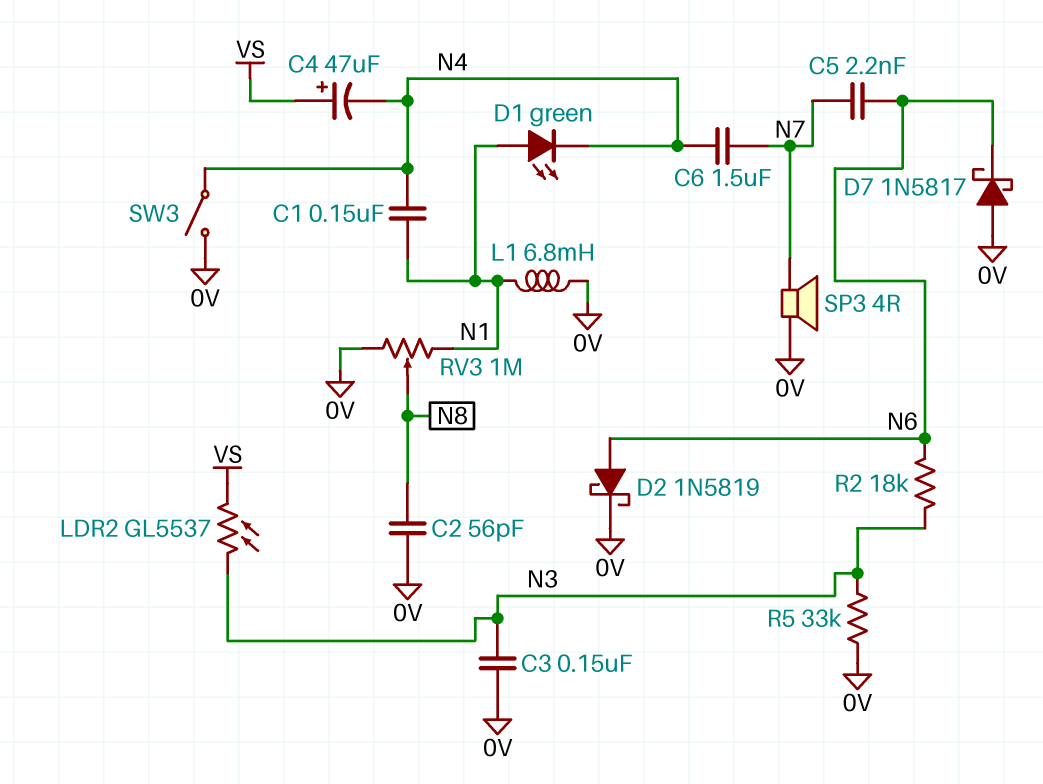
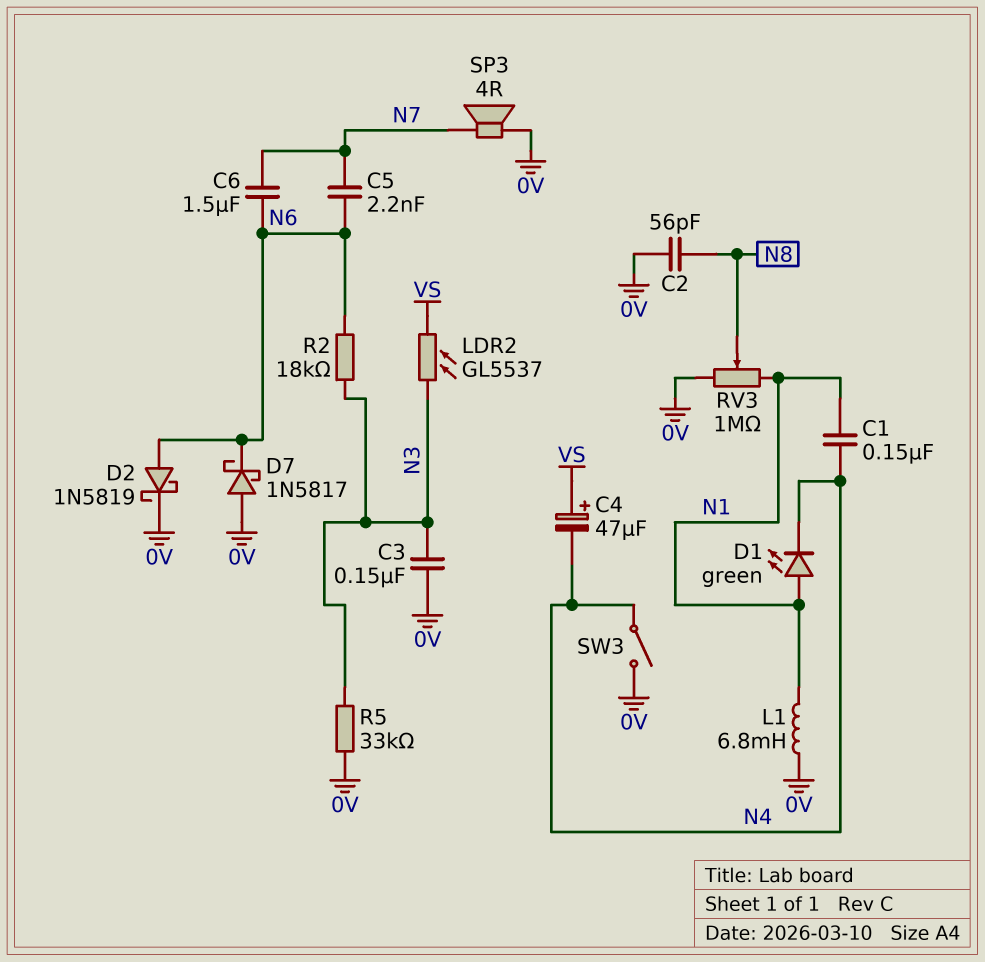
C6: 1.5uF (N4, N7) -> 1.5uF (N6, N7)

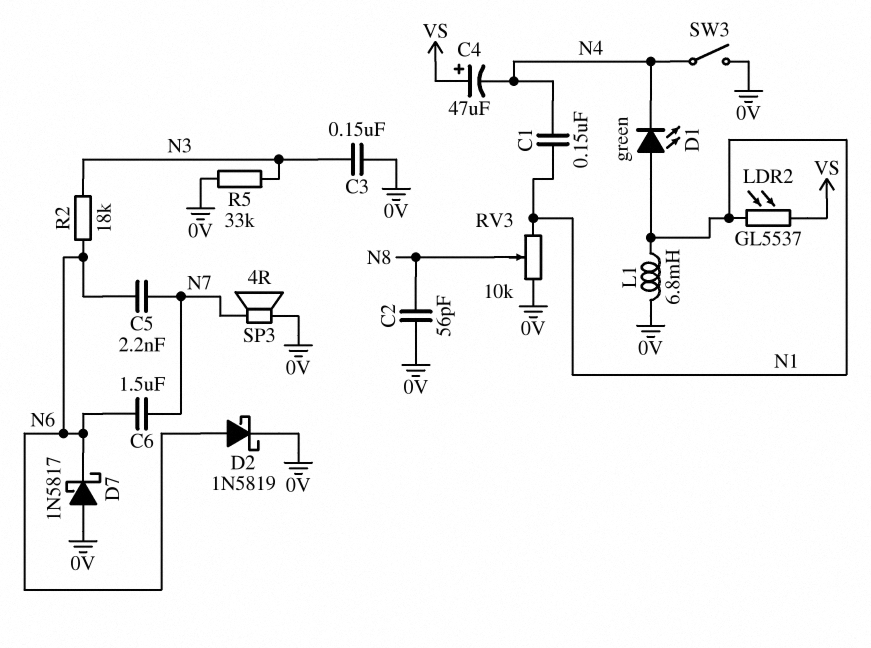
LDR2: GL5537 (N3, VS) -> GL5537 (N1, VS)
RV3: 1M (0V, N1, wiper N8) -> 10k (0V, N1, wiper N8)

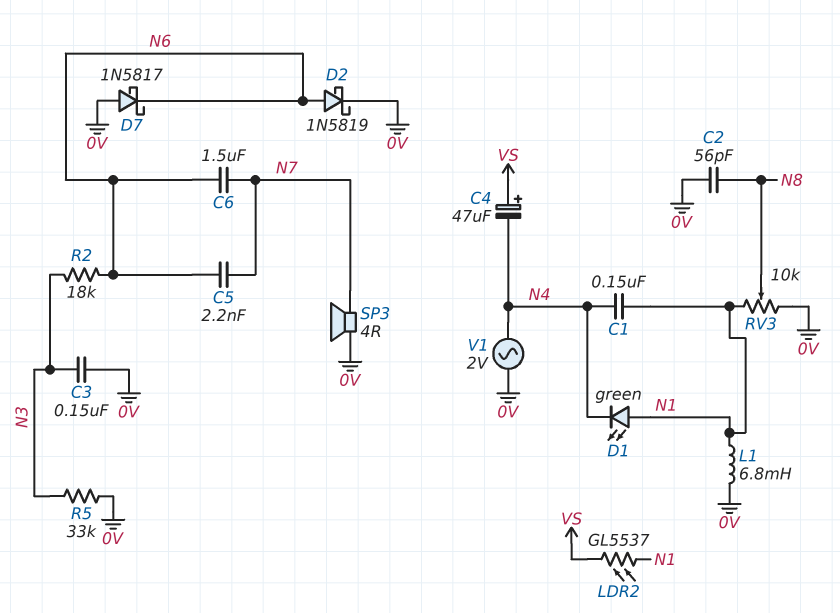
SW3: switch (0V, N4) -> none
V1: none -> AC 2V (0V, N4)

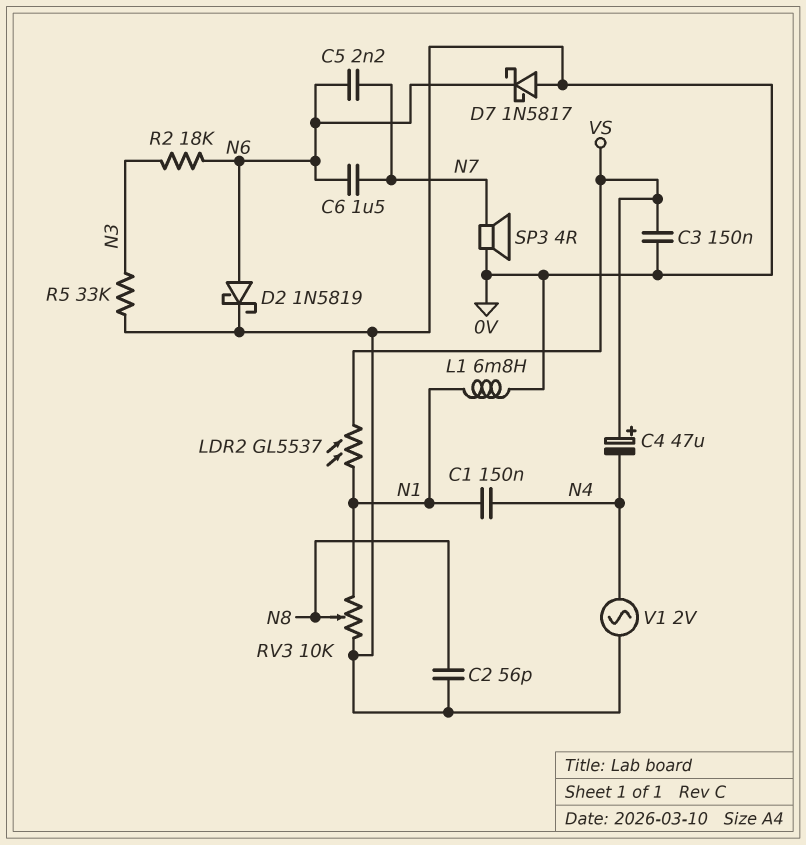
C3: 150nF (0V, N3) -> 150nF (0V, VS)
D1: LED green (A N1, K N4) -> none

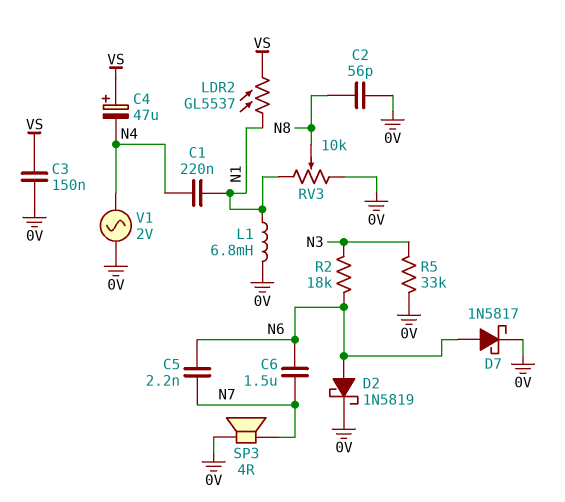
C1: 150nF (N1, N4) -> 220nF (N1, N4)
D7: schottky 1N5817 (A 0V, K N6) -> schottky 1N5817 (A N6, K 0V)

